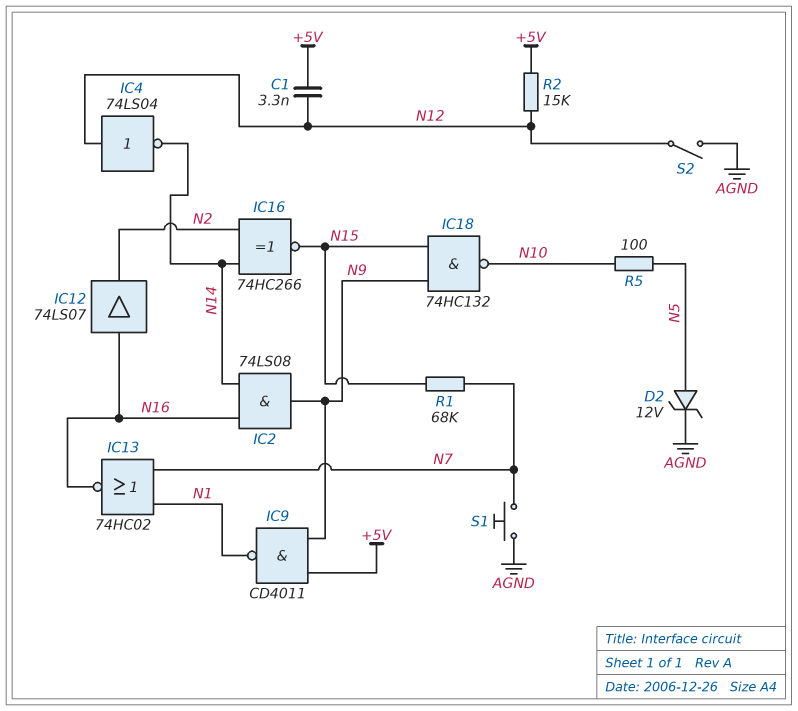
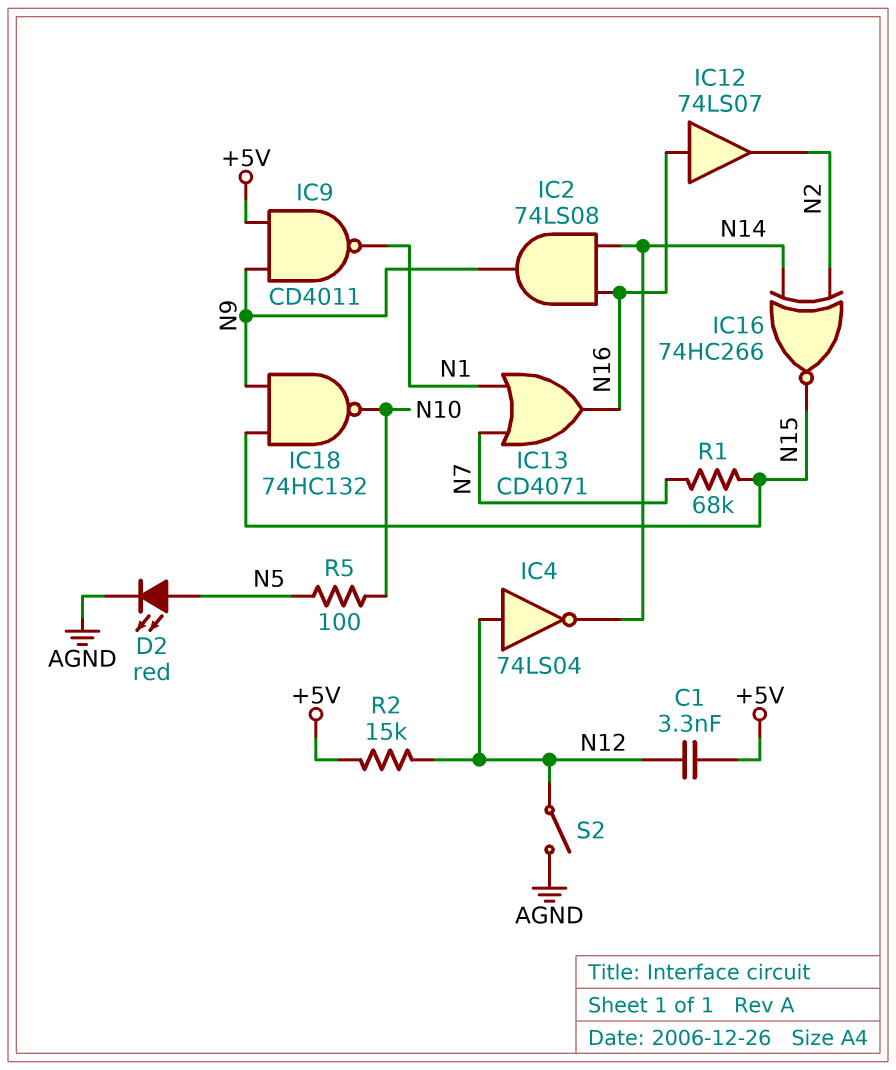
D2: zener 12V (A N5, K AGND) -> LED red (A N5, K AGND)
IC13: NOR 74HC02 (in N1, in N7, out N16) -> OR CD4071 (in N1, in N7, out N16)
S1: button (AGND, N7) -> none

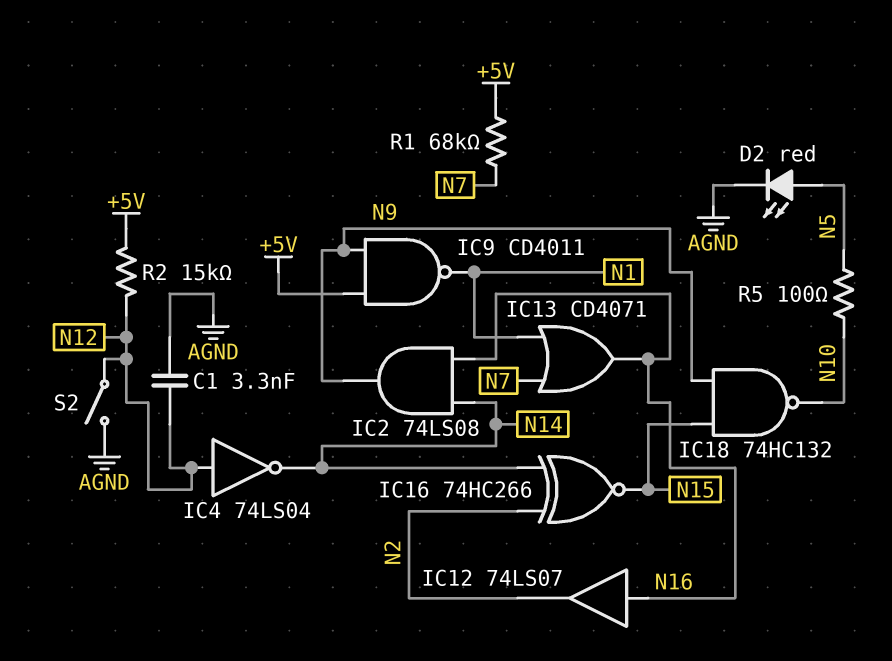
C1: 3.3nF (+5V, N12) -> 3.3nF (AGND, N12)
R1: 68k (N7, N15) -> 68k (+5V, N7)

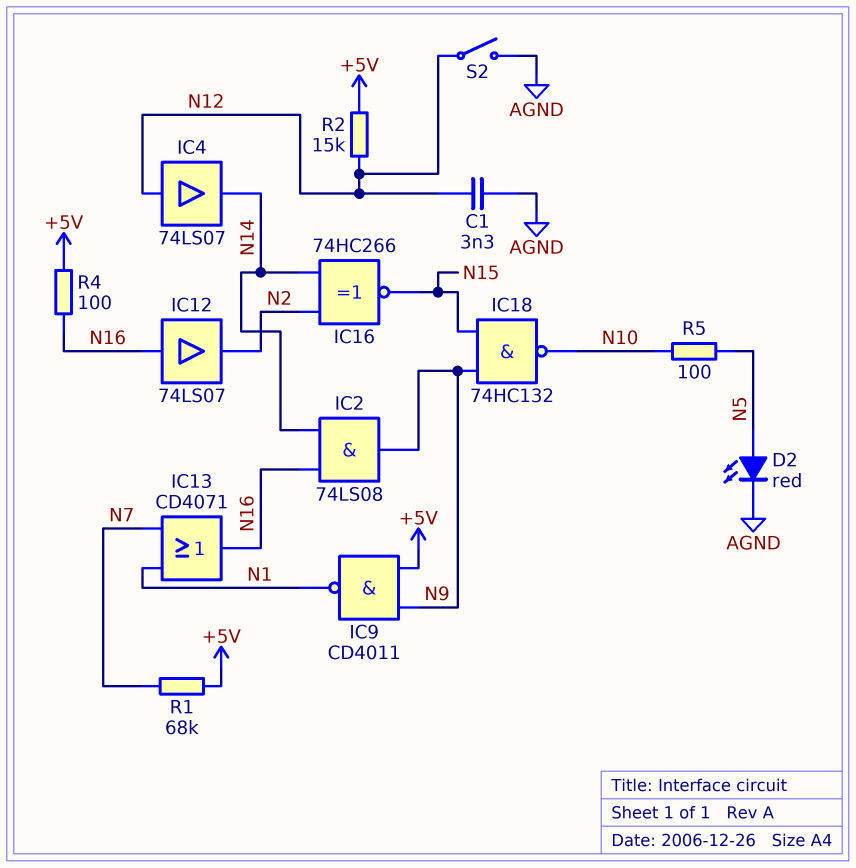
IC4: NOT 74LS04 (in N12, out N14) -> buffer 74LS07 (in N12, out N14)
R4: none -> 100 (+5V, N16)

